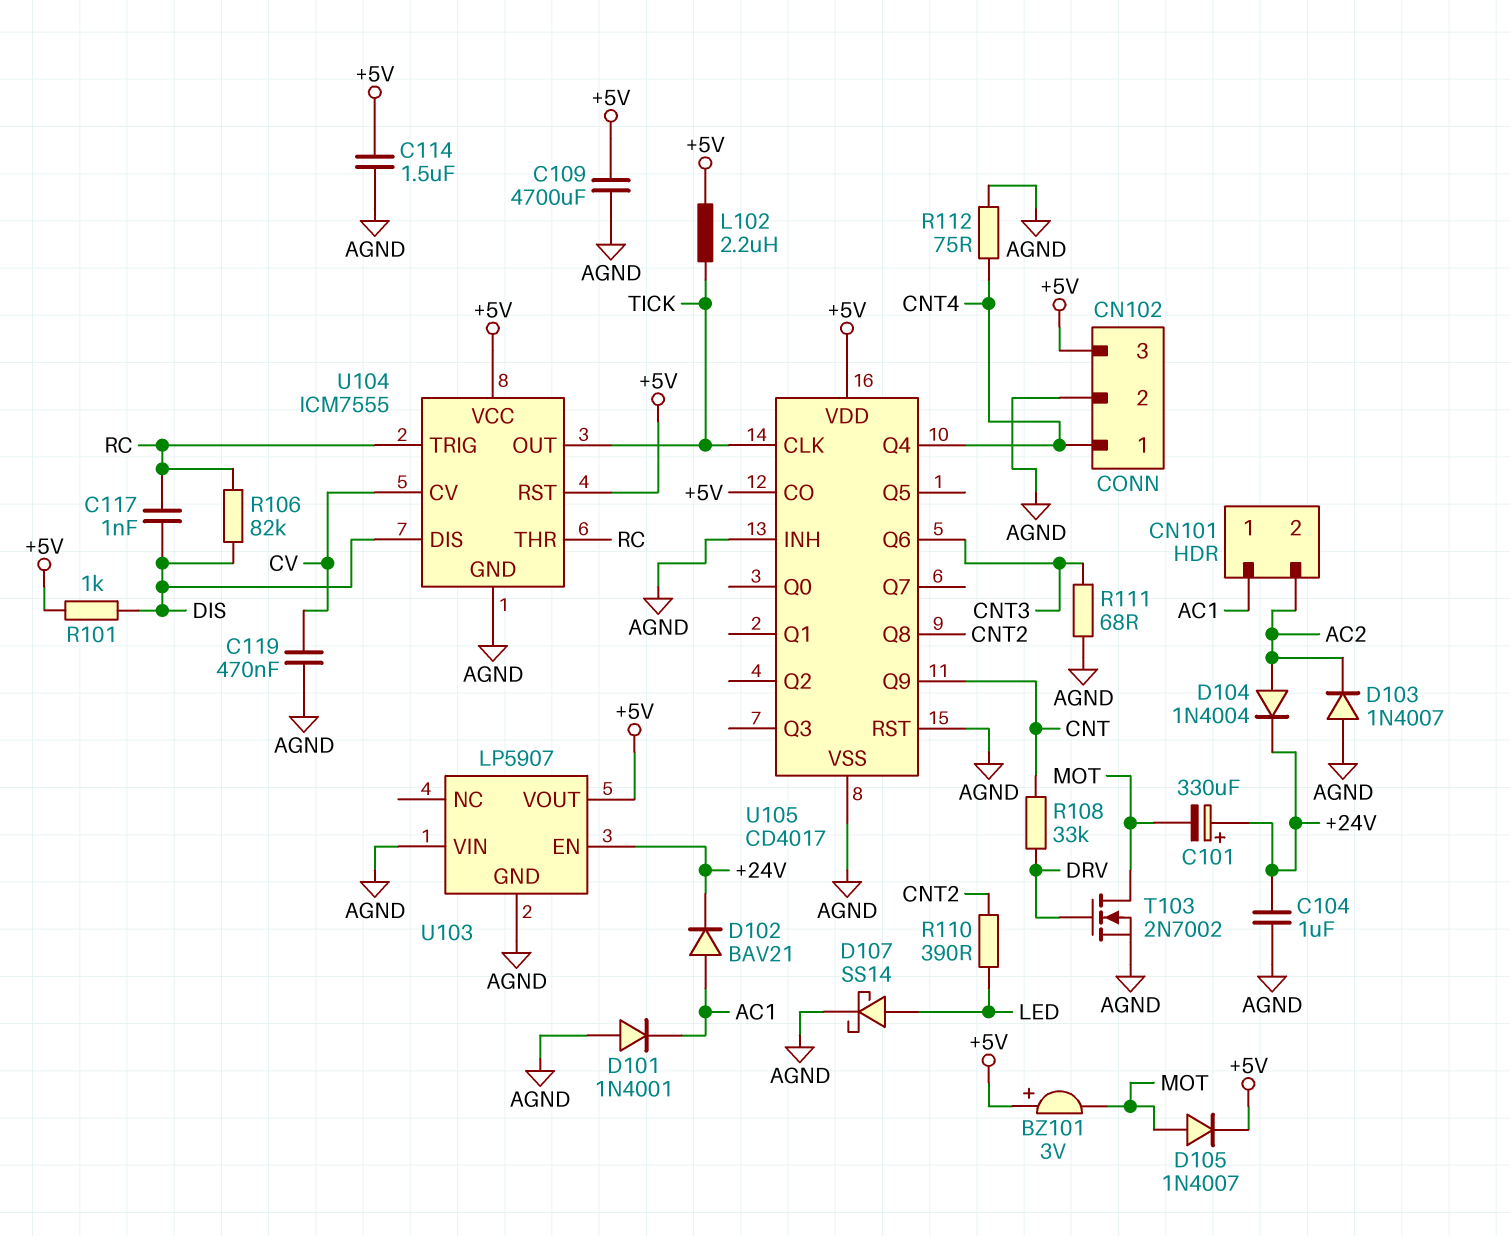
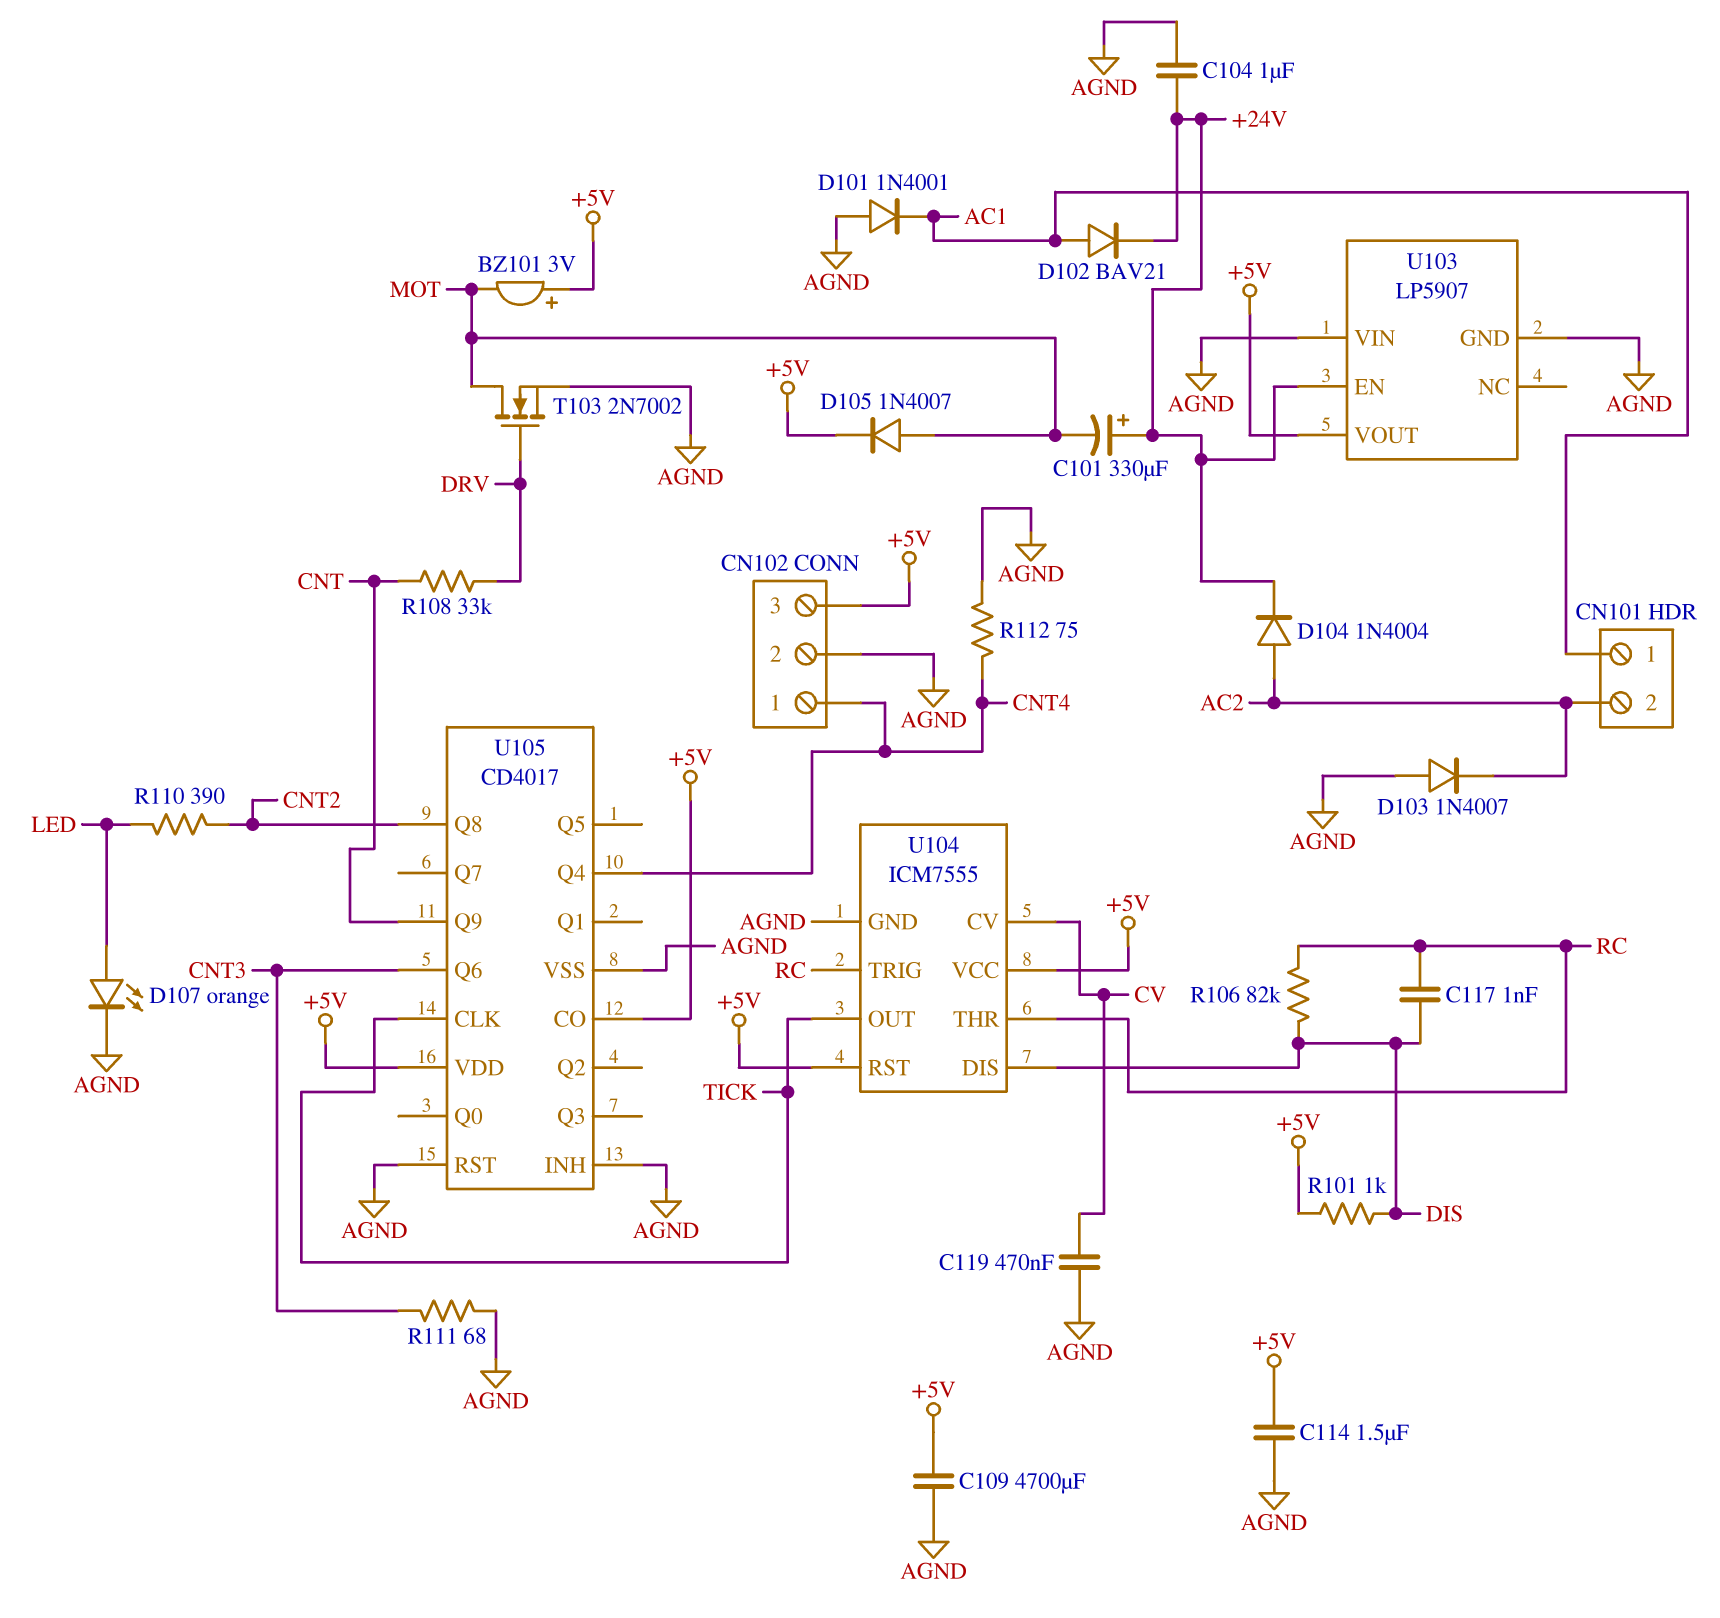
D107: schottky SS14 (A LED, K AGND) -> LED orange (A LED, K AGND)
L102: 2.2uH (+5V, TICK) -> none

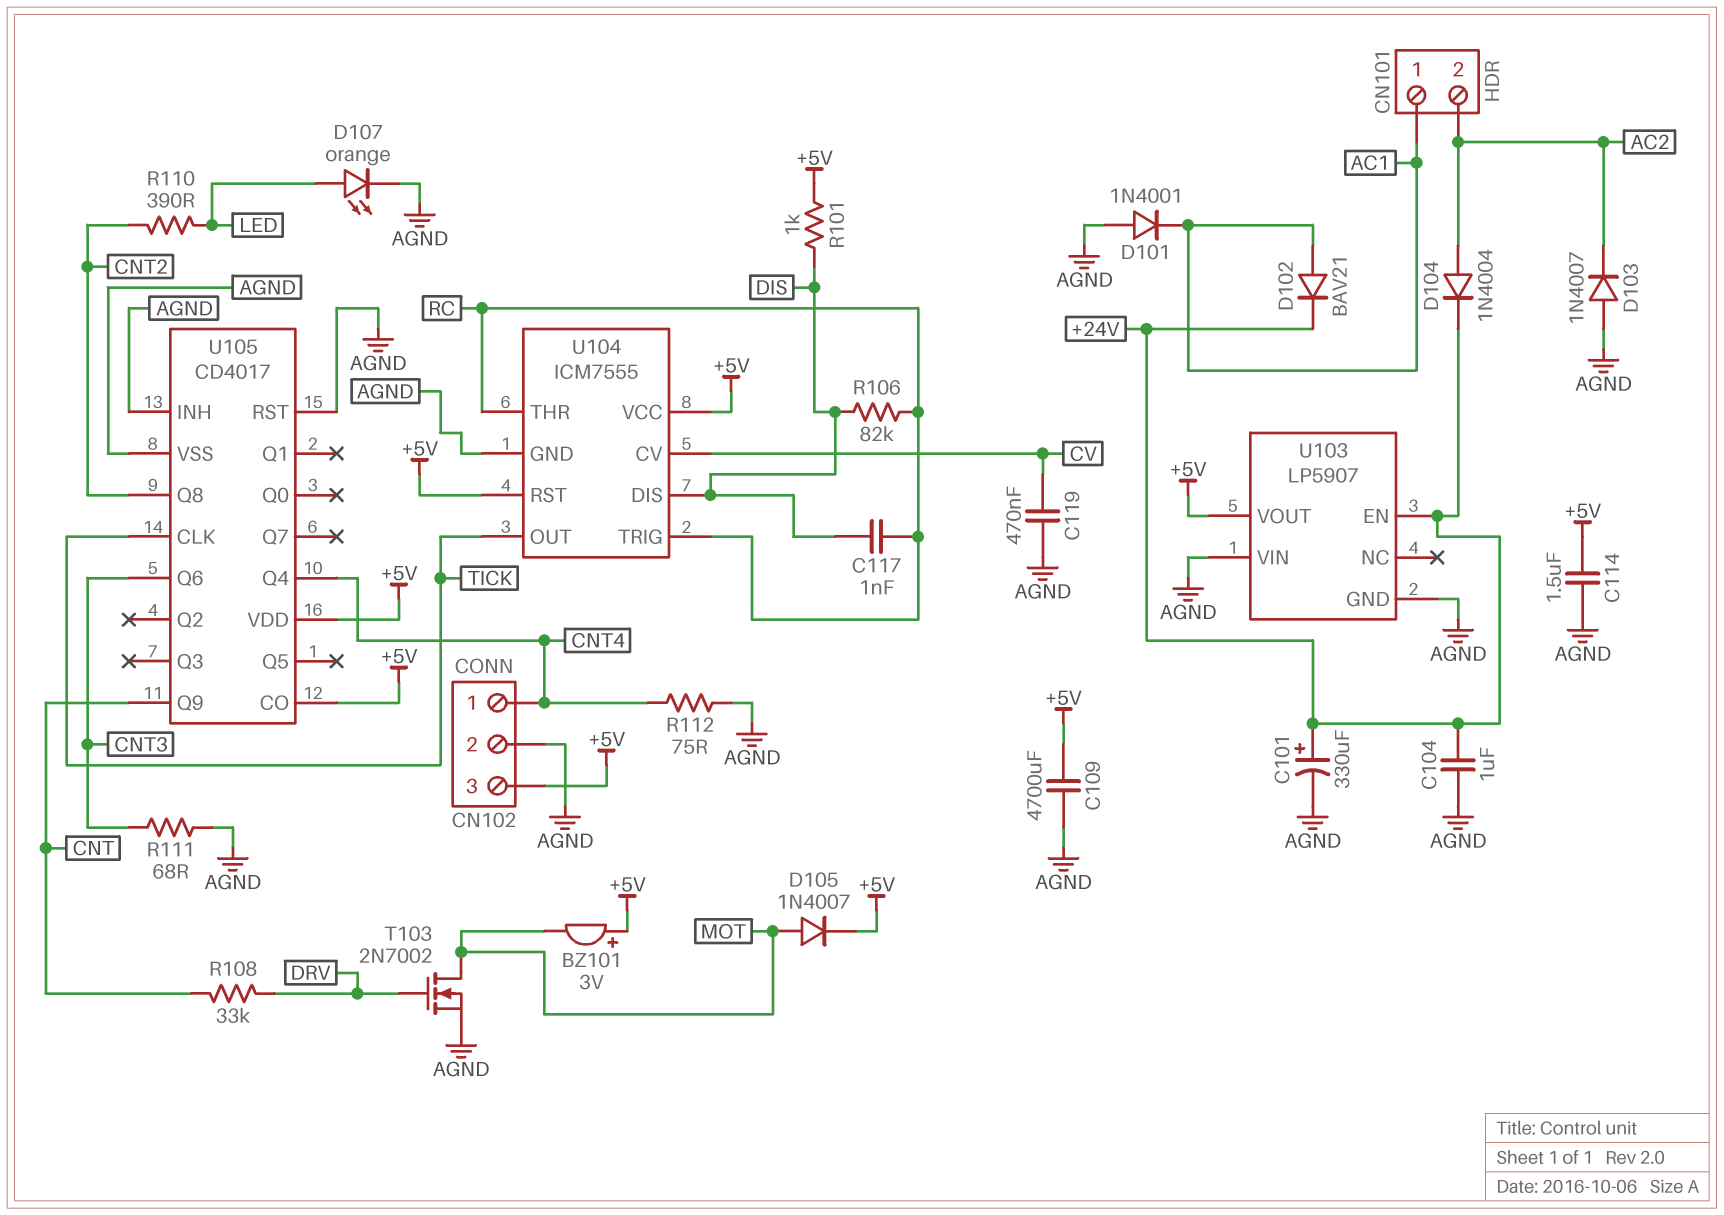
C101: 330uF (plus +24V, minus MOT) -> 330uF (plus +24V, minus AGND)

